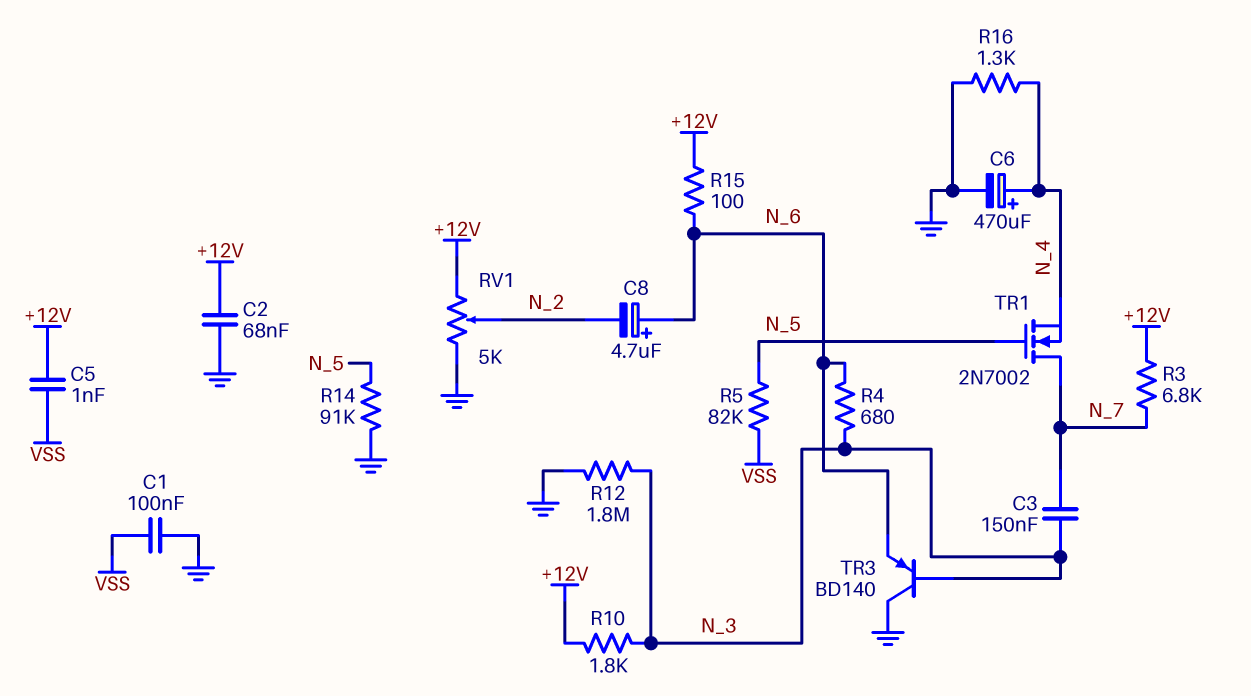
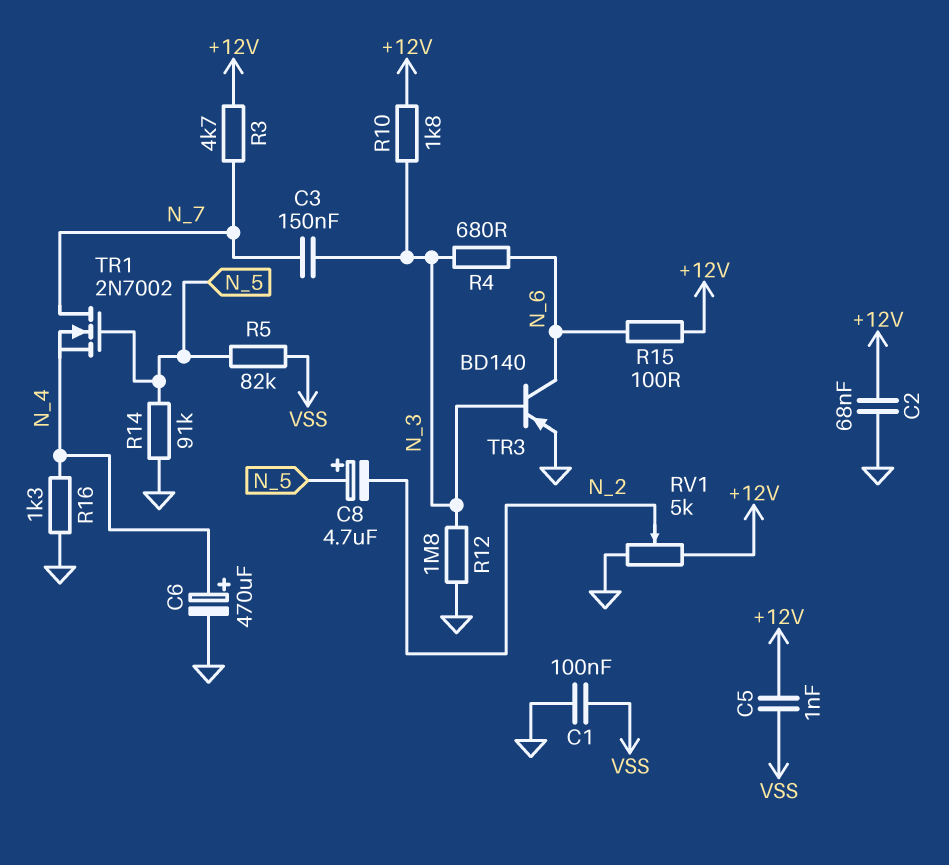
C8: 4.7uF (plus N_6, minus N_2) -> 4.7uF (plus N_5, minus N_2)
R3: 6.8k (+12V, N_7) -> 4.7k (+12V, N_7)
TR3: PNP BD140 (B N_3, C GND, E N_6) -> PNP BD140 (B N_3, C N_6, E GND)

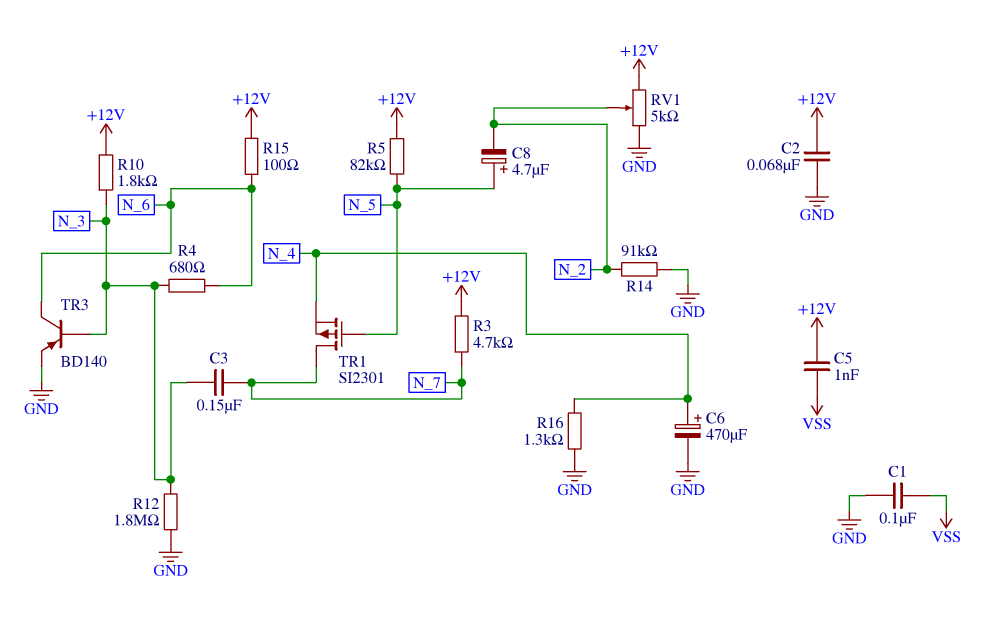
R5: 82k (N_5, VSS) -> 82k (+12V, N_5)
R14: 91k (GND, N_5) -> 91k (GND, N_2)
TR1: NMOS 2N7002 (G N_5, D N_7, S N_4) -> PMOS SI2301 (G N_5, D N_7, S N_4)

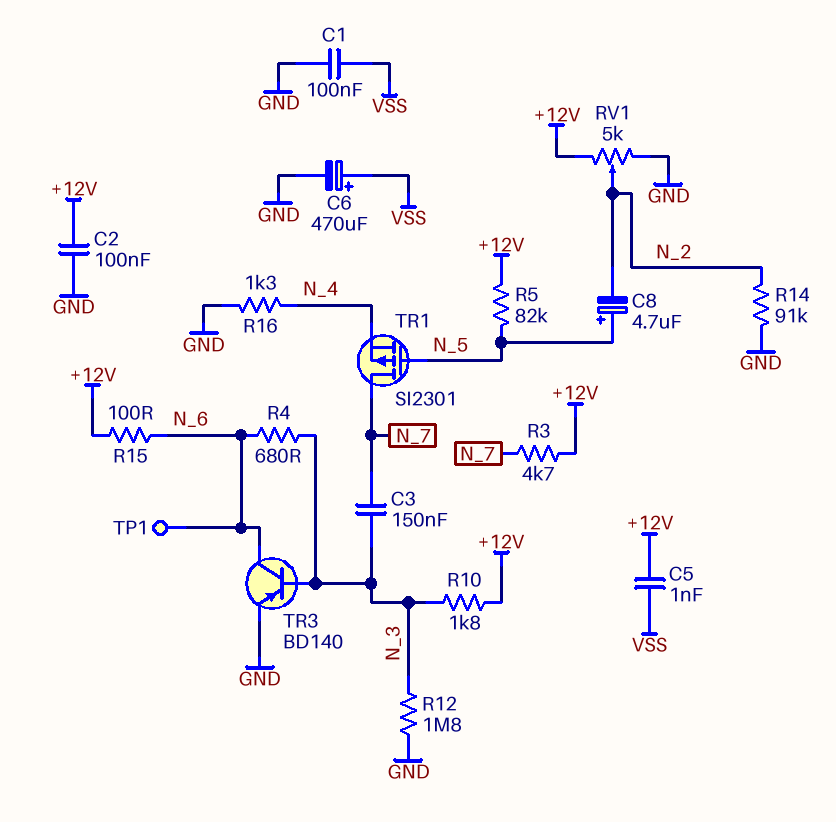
C2: 68nF (+12V, GND) -> 100nF (+12V, GND)
C6: 470uF (plus N_4, minus GND) -> 470uF (plus VSS, minus GND)
TP1: none -> test point (N_6)

